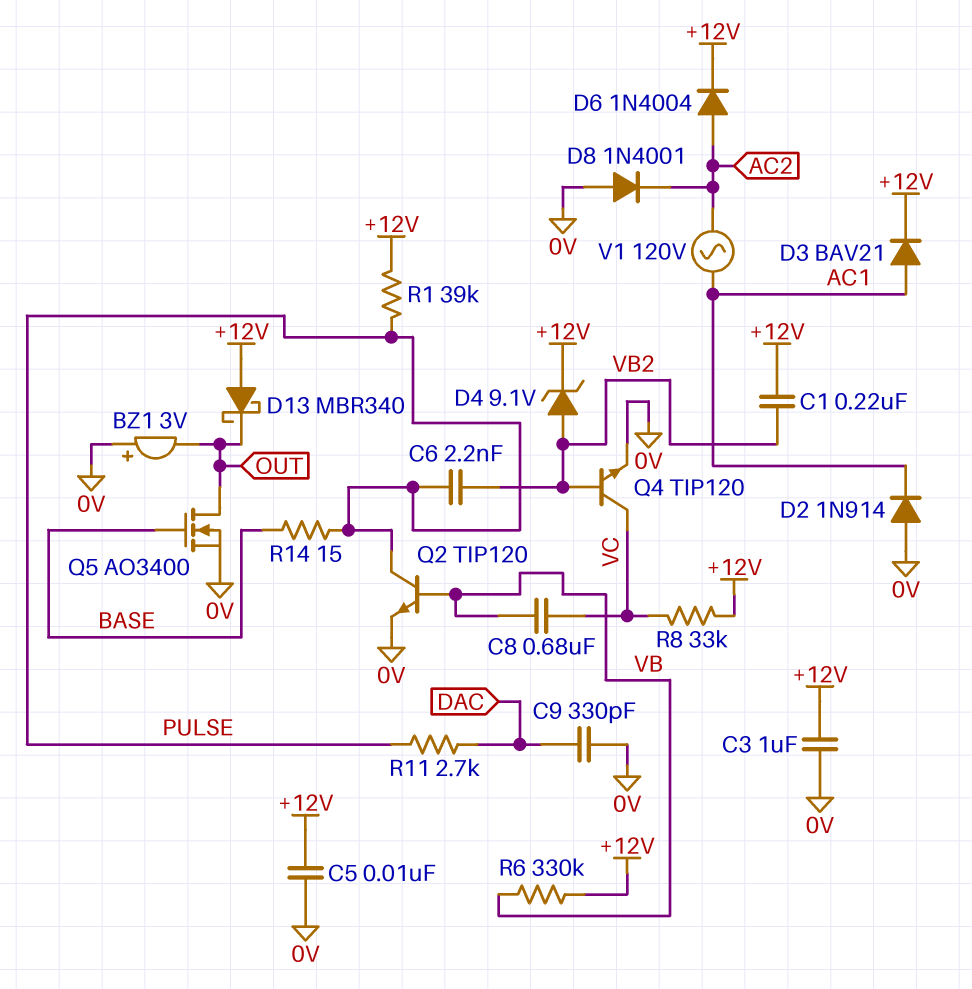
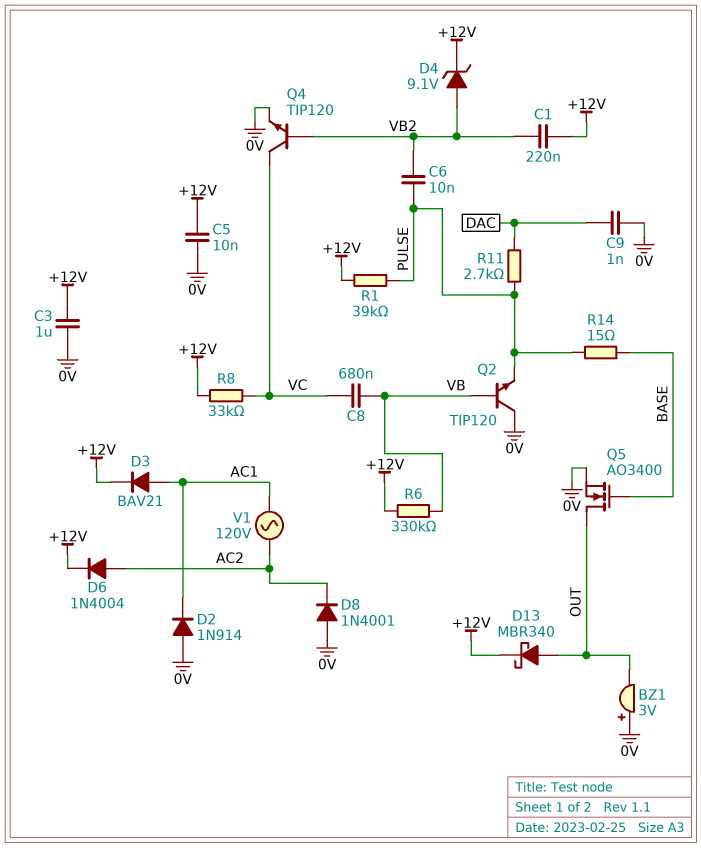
C6: 2.2nF (PULSE, VB2) -> 10nF (PULSE, VB2)
C9: 330pF (0V, DAC) -> 1nF (0V, DAC)
D13: schottky MBR340 (A +12V, K OUT) -> schottky MBR340 (A OUT, K +12V)
Q2: NPN TIP120 (B VB, C PULSE, E 0V) -> NPN TIP120 (B VB, C 0V, E PULSE)

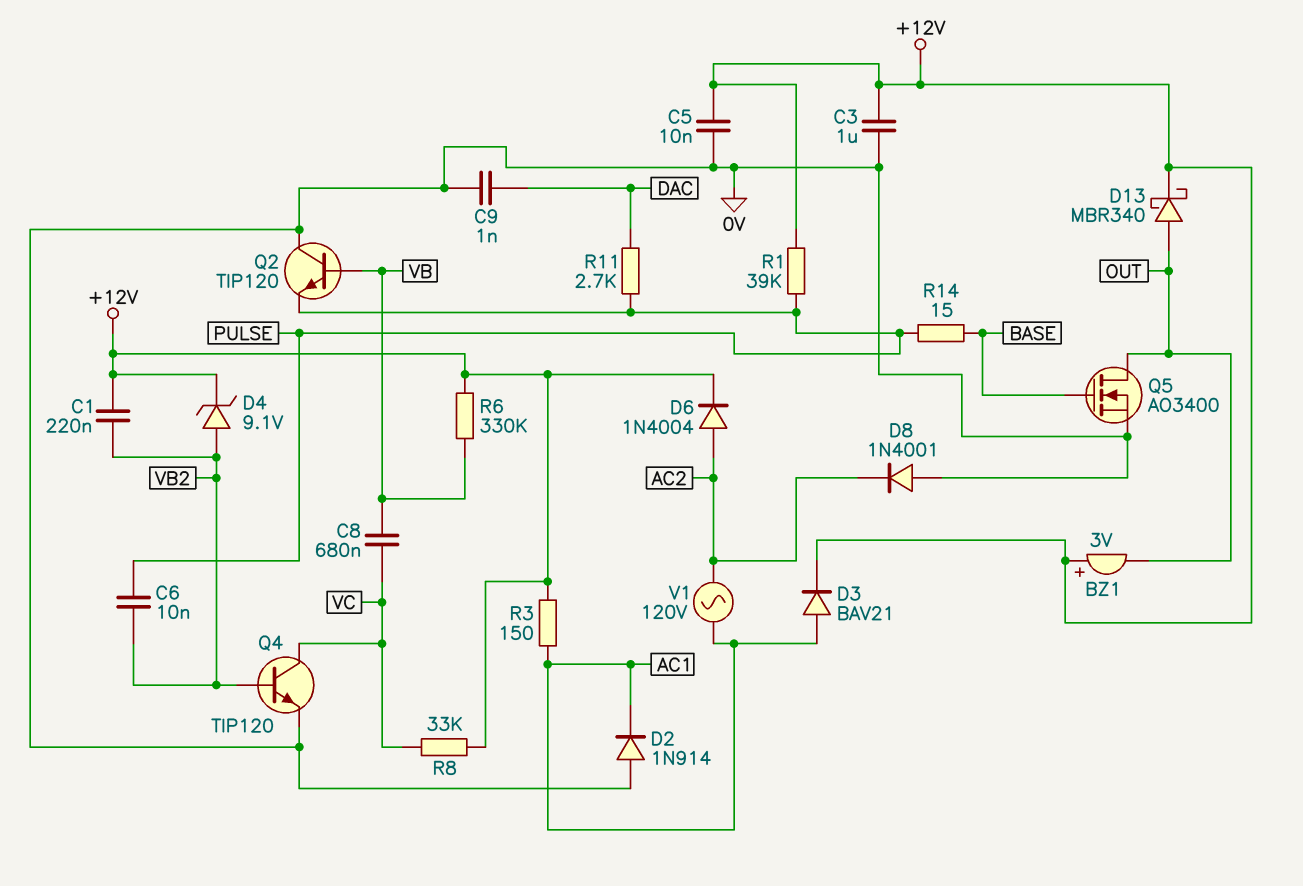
BZ1: buzzer 3V (plus 0V, minus OUT) -> buzzer 3V (plus +12V, minus OUT)
R3: none -> 150 (+12V, AC1)

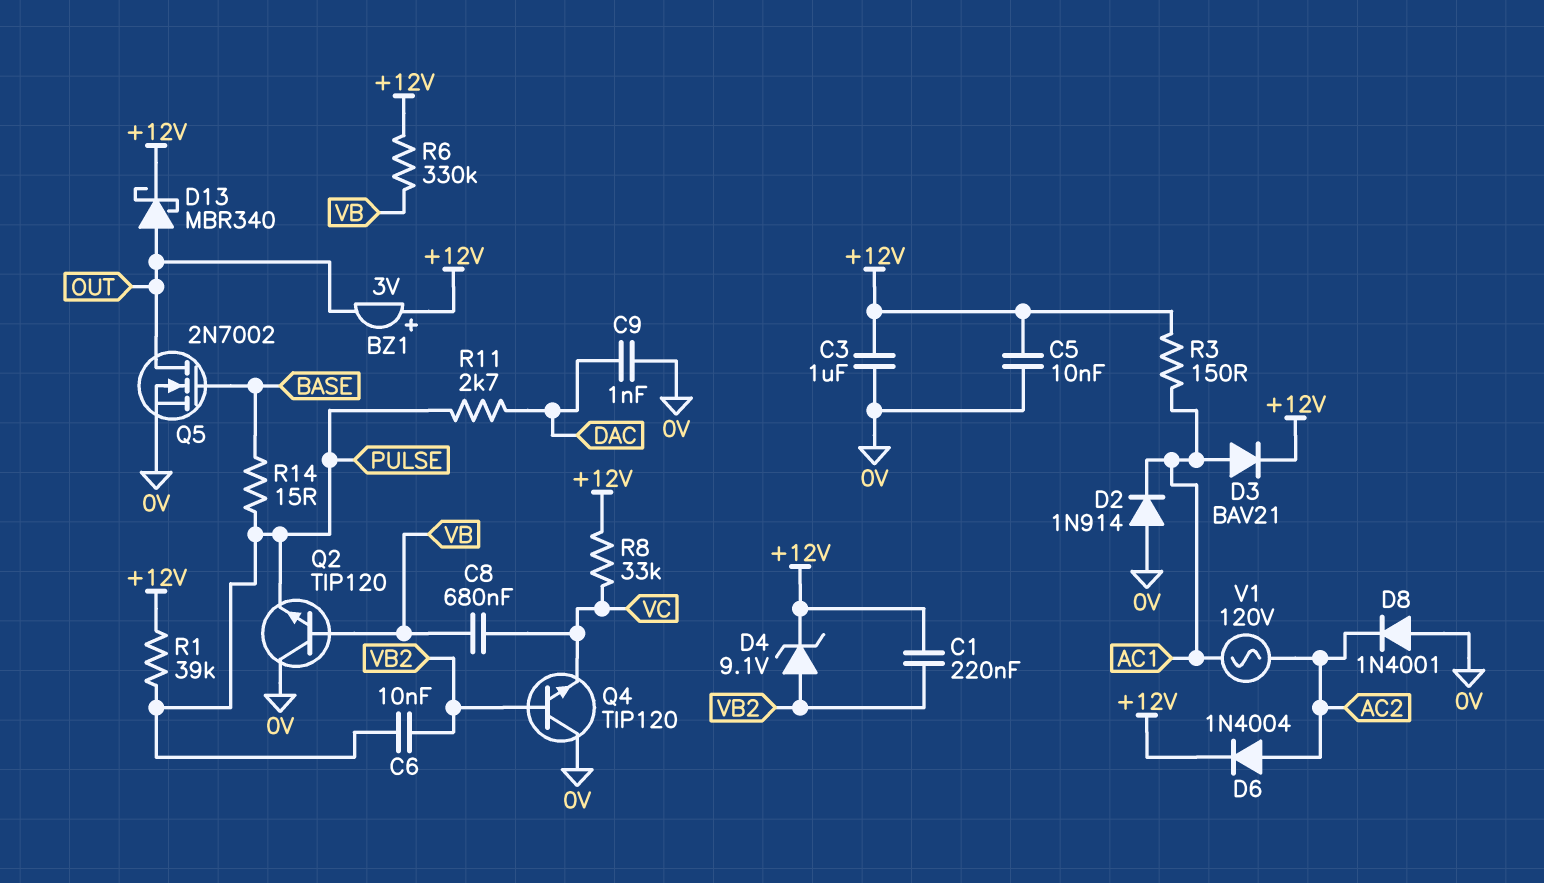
Q4: NPN TIP120 (B VB2, C VC, E 0V) -> NPN TIP120 (B VB2, C 0V, E VC)
Q5: NMOS AO3400 (G BASE, D OUT, S 0V) -> NMOS 2N7002 (G BASE, D OUT, S 0V)

